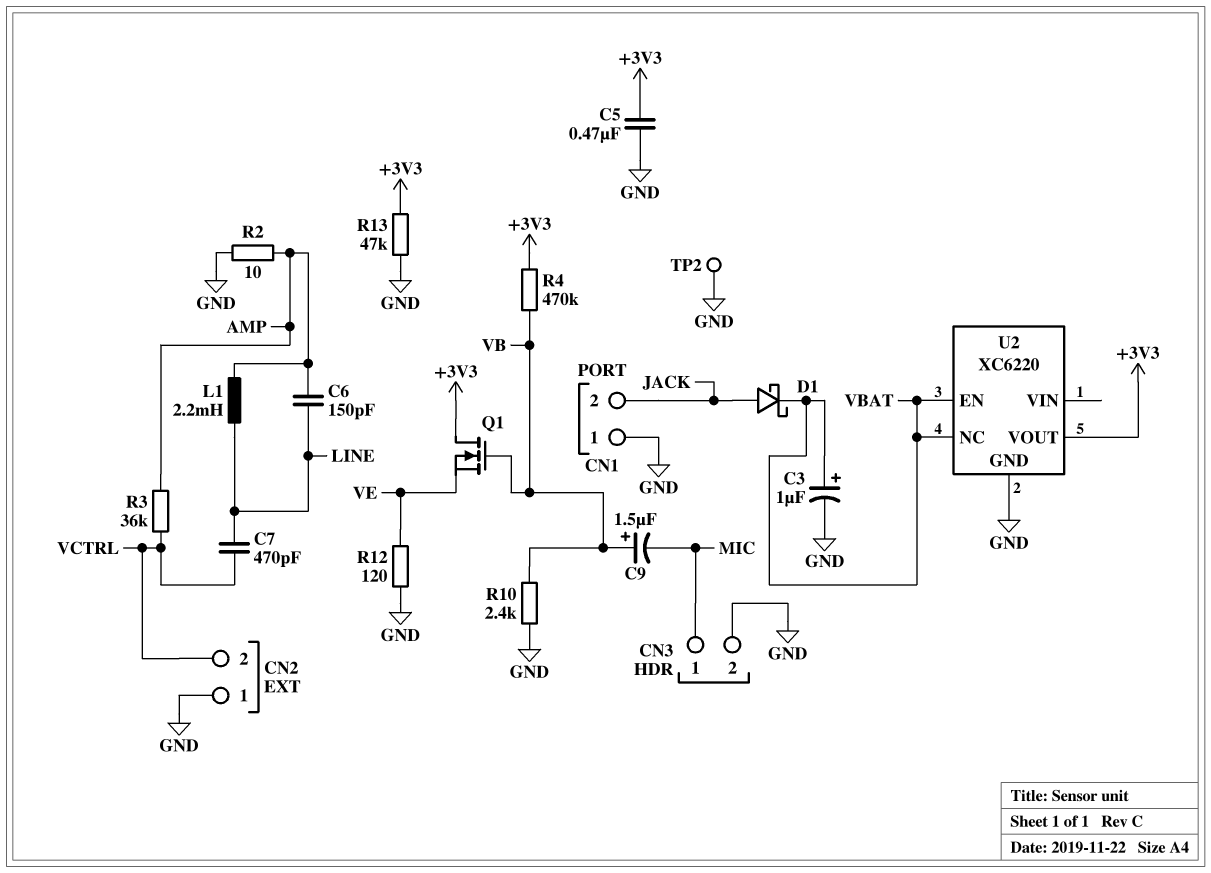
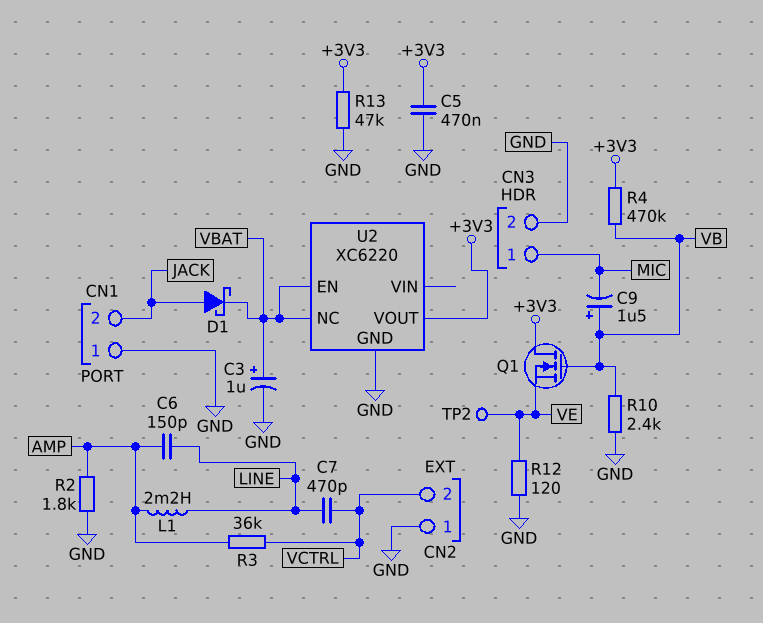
R2: 10 (AMP, GND) -> 1.8k (AMP, GND)
TP2: test point (GND) -> test point (VE)

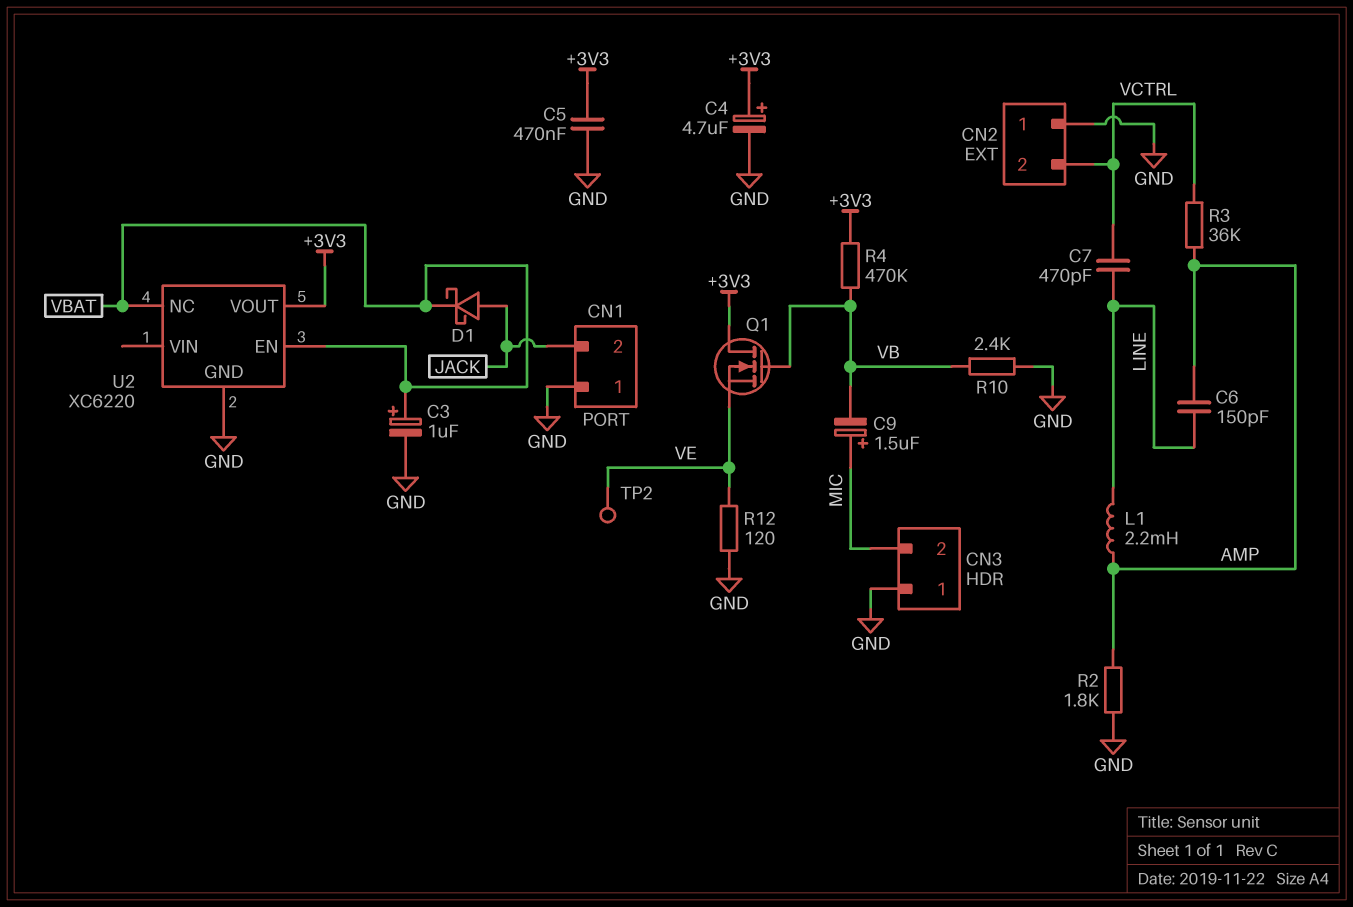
C4: none -> 4.7uF (plus +3V3, minus GND)
C9: 1.5uF (plus VB, minus MIC) -> 1.5uF (plus MIC, minus VB)
CN3 pin 1: MIC -> GND
CN3 pin 2: GND -> MIC
R13: 47k (+3V3, GND) -> none

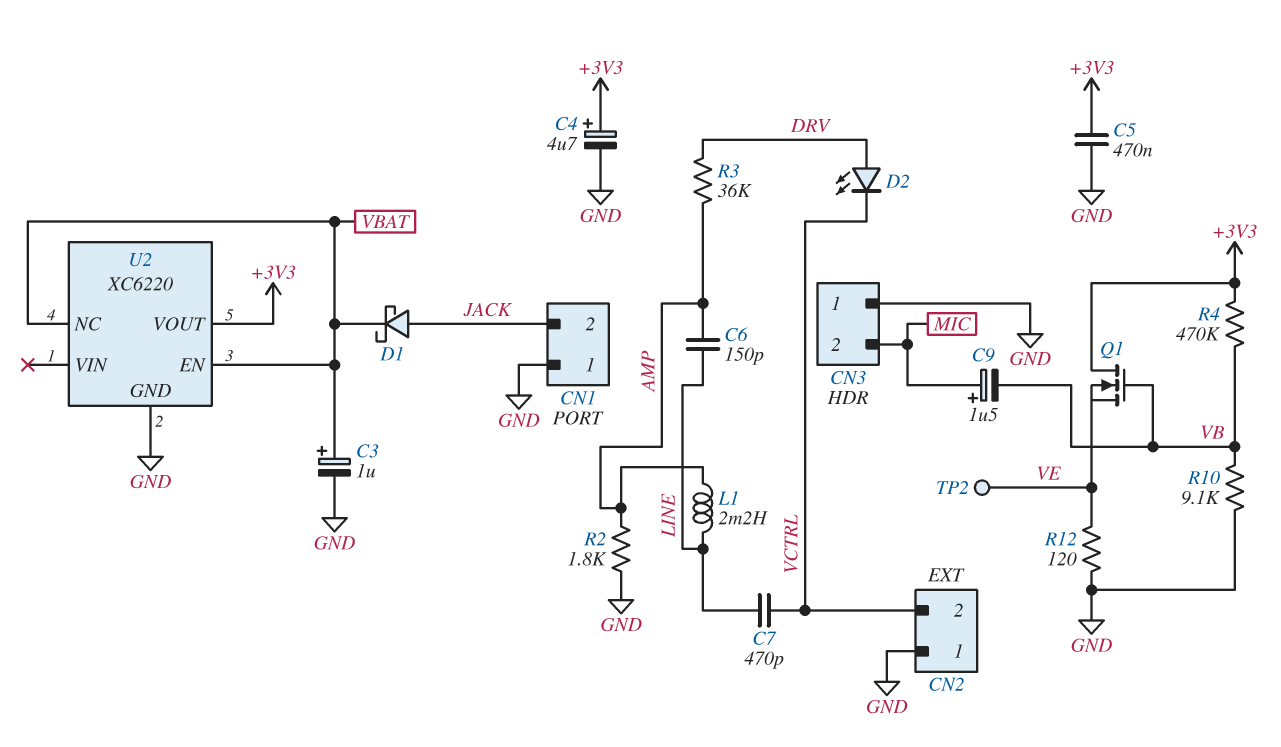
D2: none -> LED (A DRV, K VCTRL)
R3: 36k (AMP, VCTRL) -> 36k (AMP, DRV)
R10: 2.4k (GND, VB) -> 9.1k (GND, VB)

